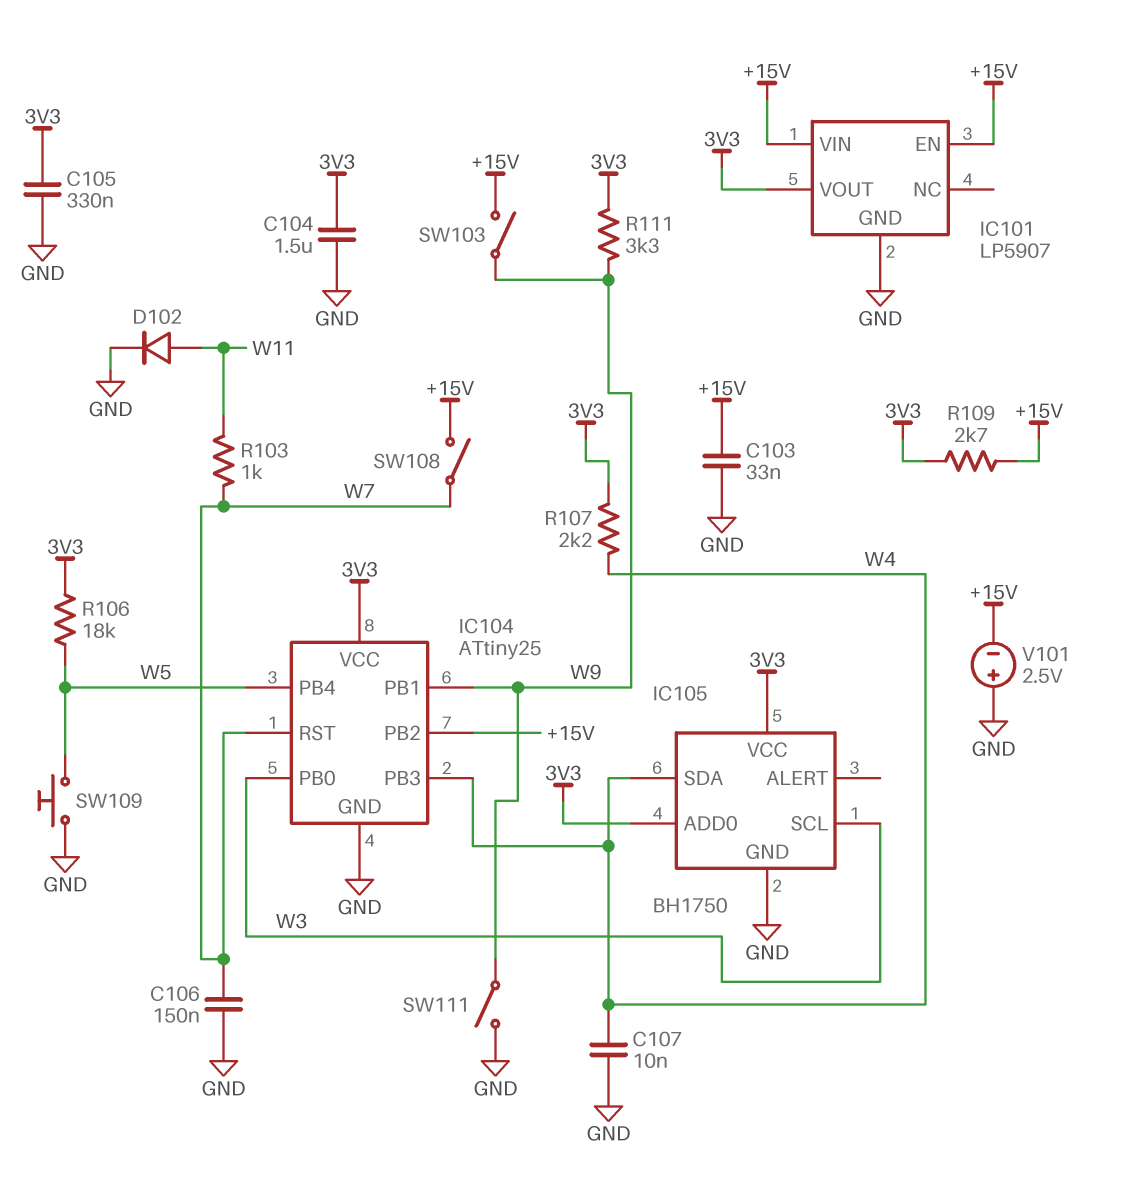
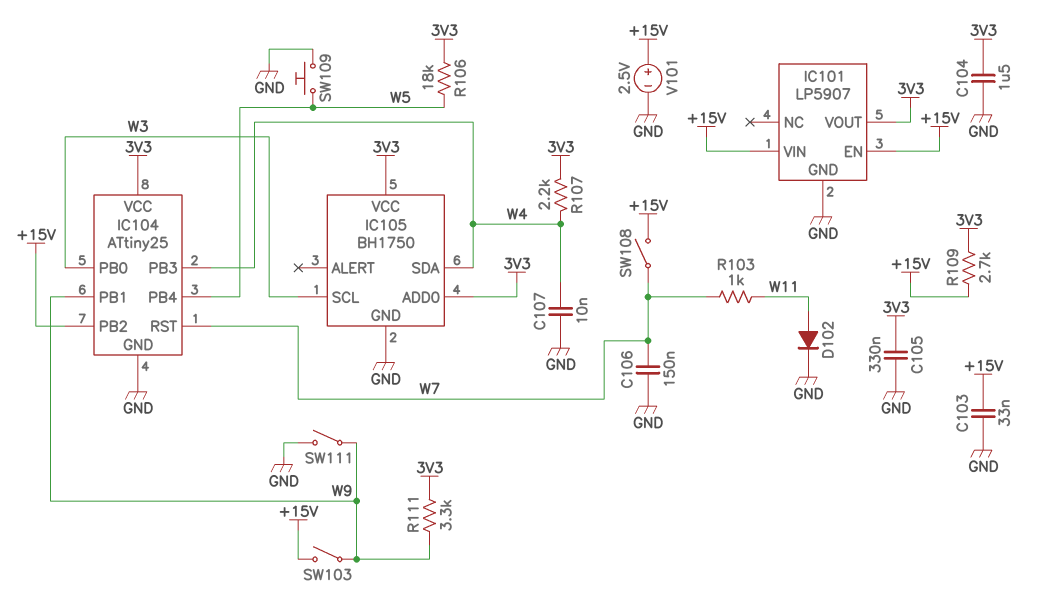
V101: 2.5V (plus GND, minus +15V) -> 2.5V (plus +15V, minus GND)

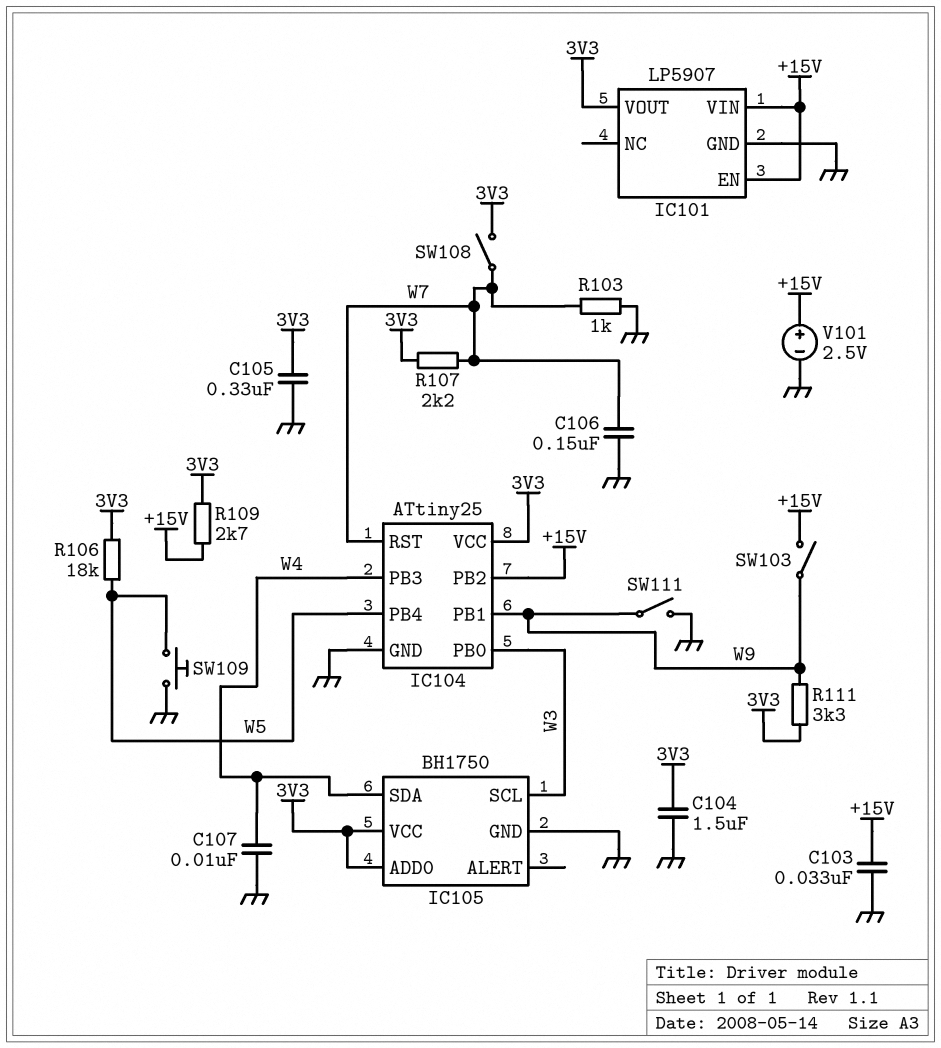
D102: diode (A W11, K GND) -> none
R103: 1k (W7, W11) -> 1k (GND, W7)
R107: 2.2k (3V3, W4) -> 2.2k (3V3, W7)
SW108: switch (+15V, W7) -> switch (3V3, W7)

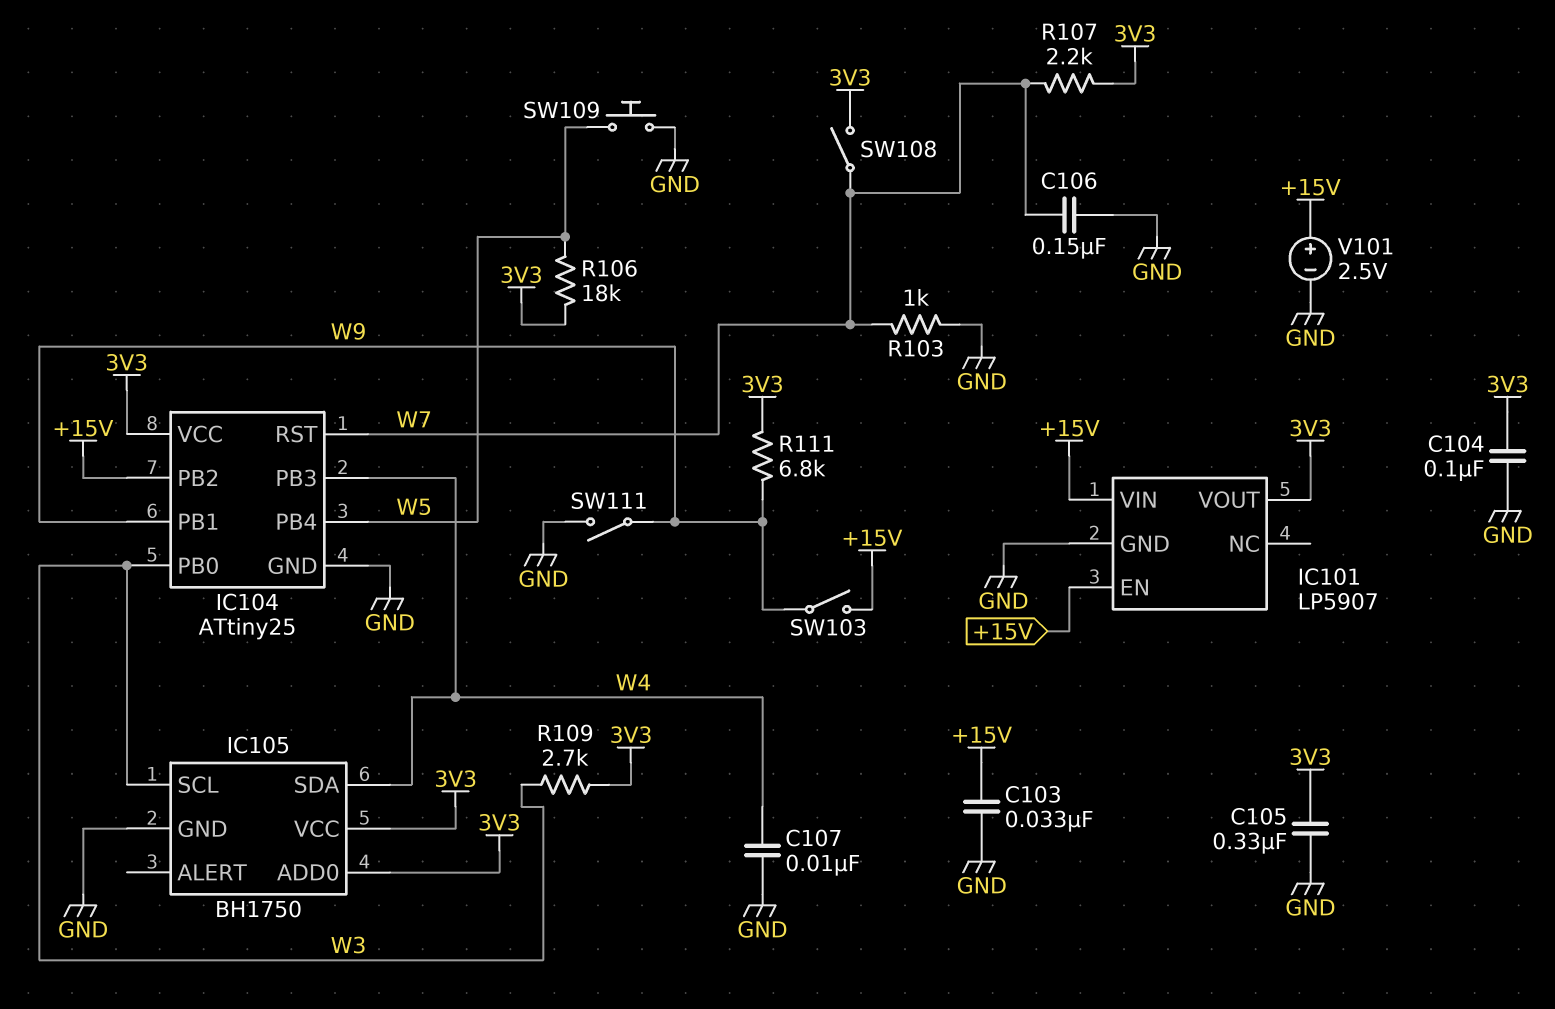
C104: 1.5uF (3V3, GND) -> 100nF (3V3, GND)
R109: 2.7k (+15V, 3V3) -> 2.7k (3V3, W3)
R111: 3.3k (3V3, W9) -> 6.8k (3V3, W9)

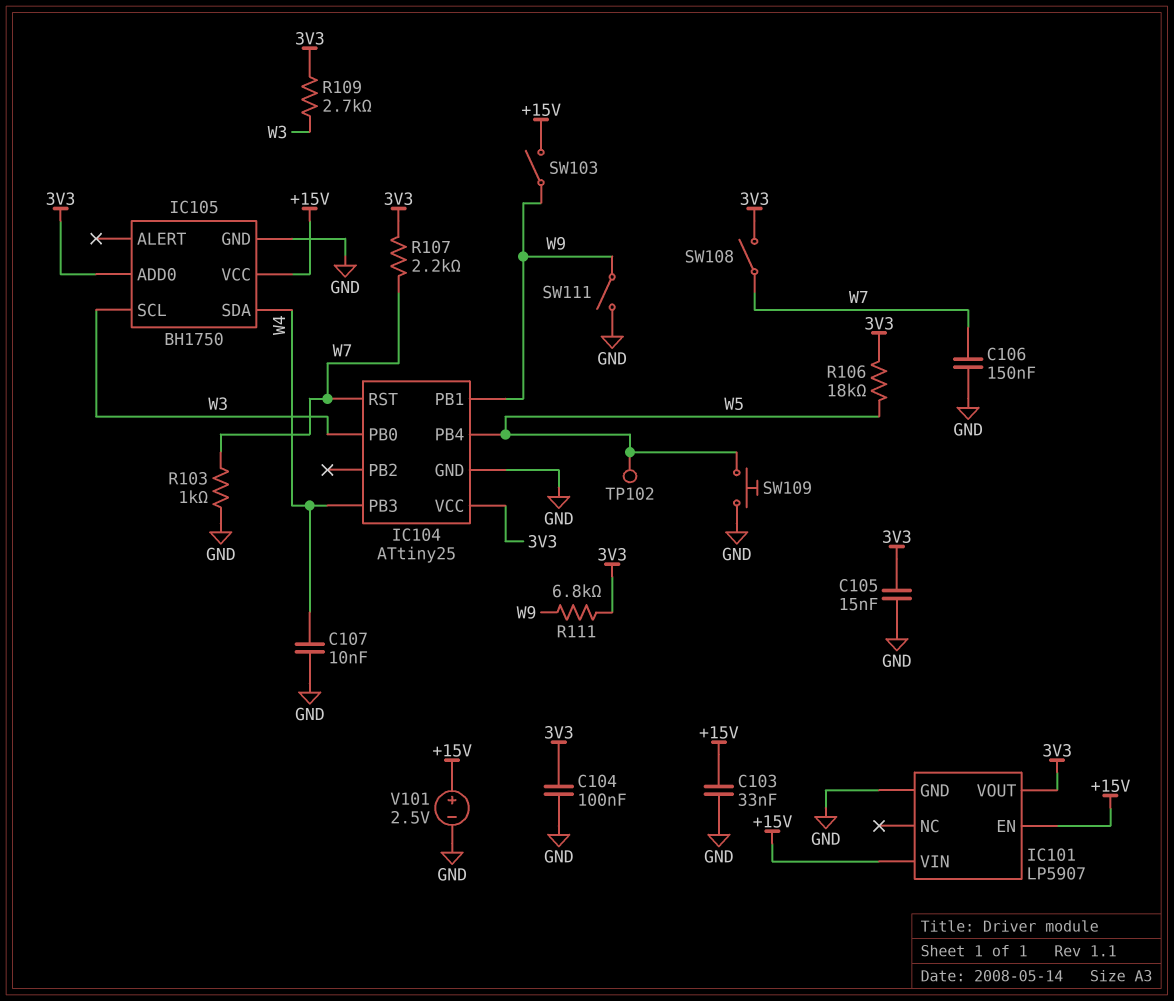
C105: 330nF (3V3, GND) -> 15nF (3V3, GND)
IC104 pin PB2: +15V -> none
IC105 pin VCC: 3V3 -> +15V
TP102: none -> test point (W5)

